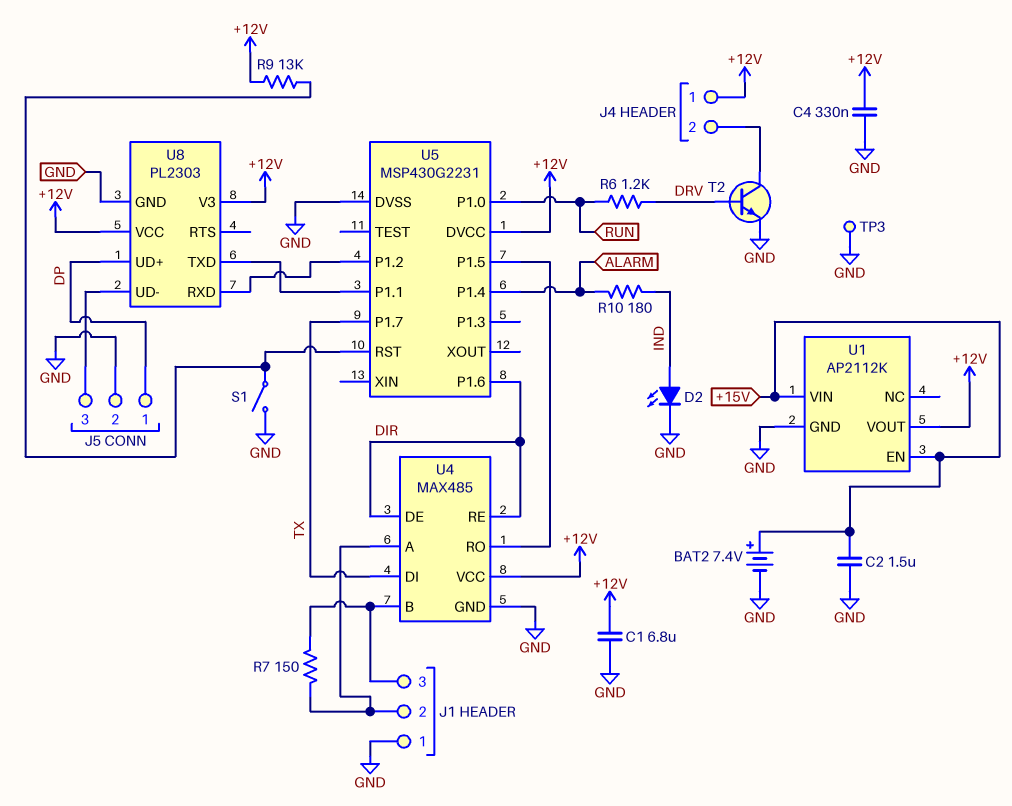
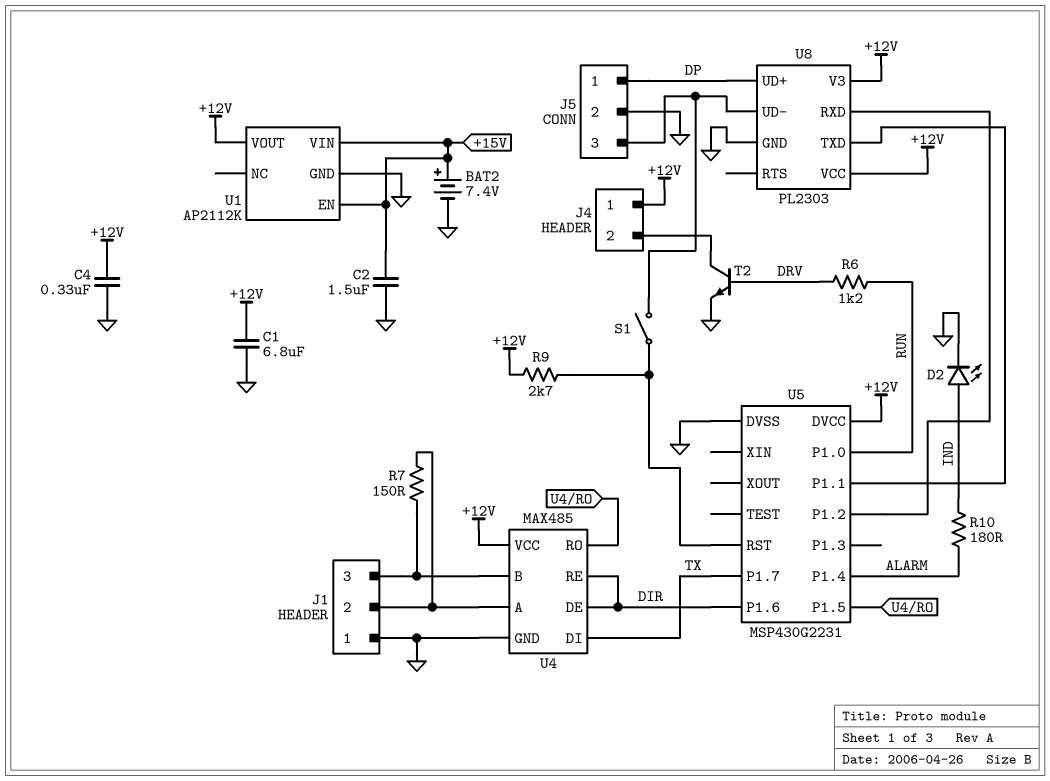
R9: 13k (+12V, U5/RST) -> 2.7k (+12V, U5/RST)
S1: switch (GND, U5/RST) -> switch (J5/3, U5/RST)
TP3: test point (GND) -> none

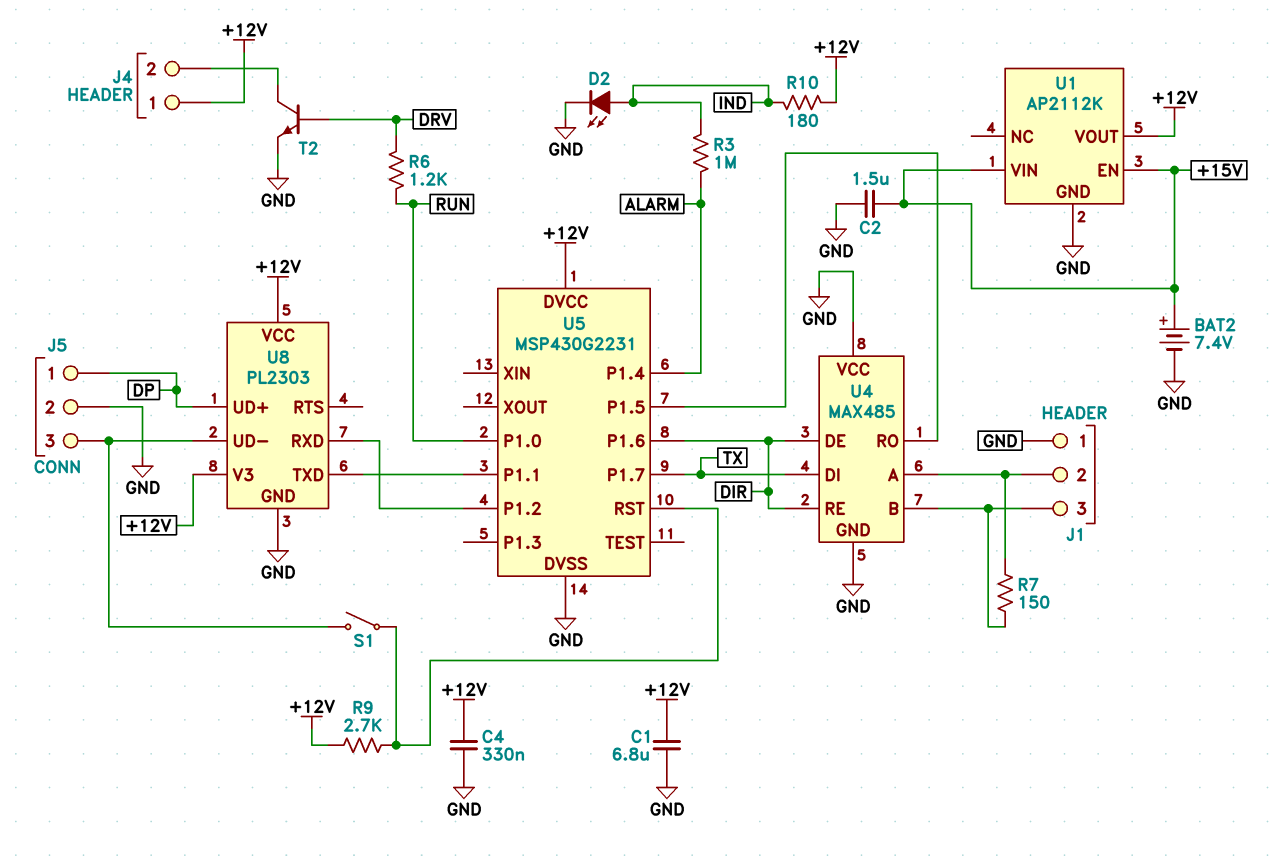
R3: none -> 1M (ALARM, IND)
R10: 180 (ALARM, IND) -> 180 (+12V, IND)
U4 pin VCC: +12V -> GND

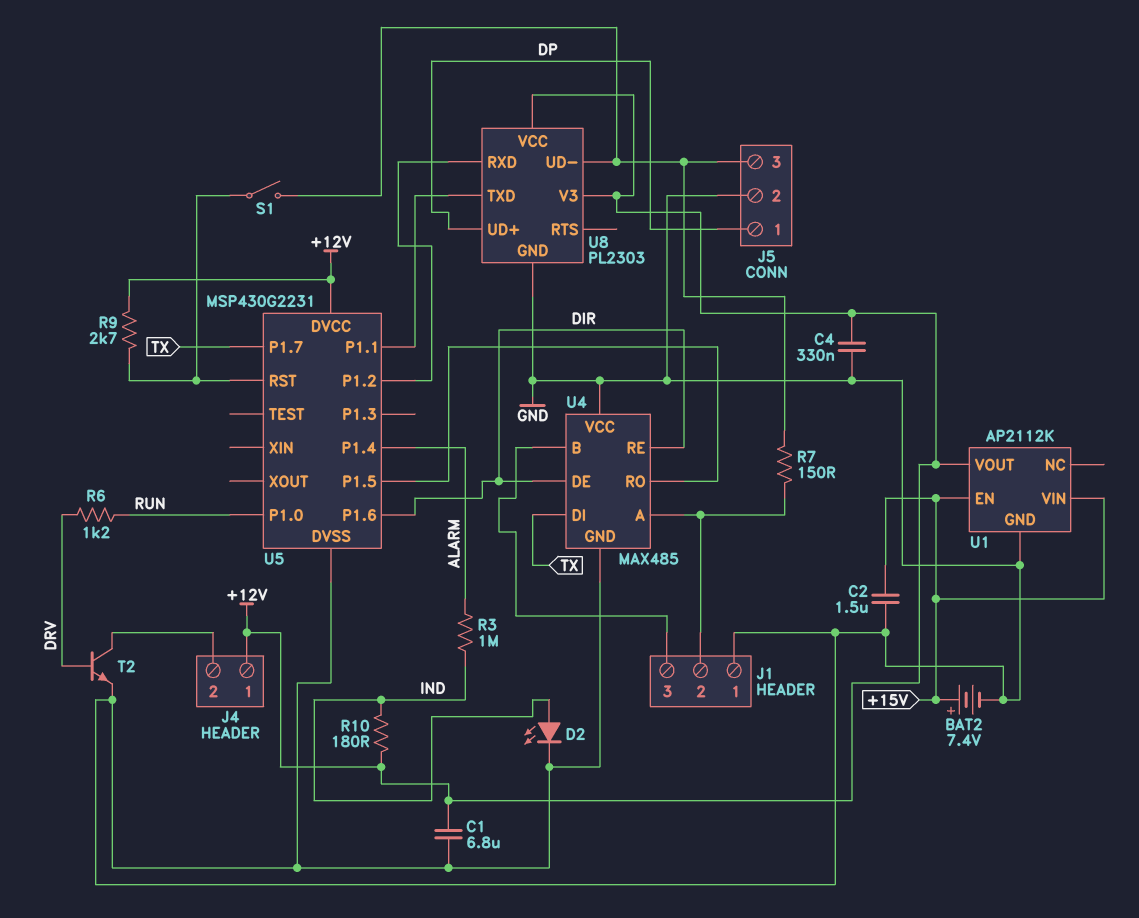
R7: 150 (J1/2, J1/3) -> 150 (J1/2, J5/3)

